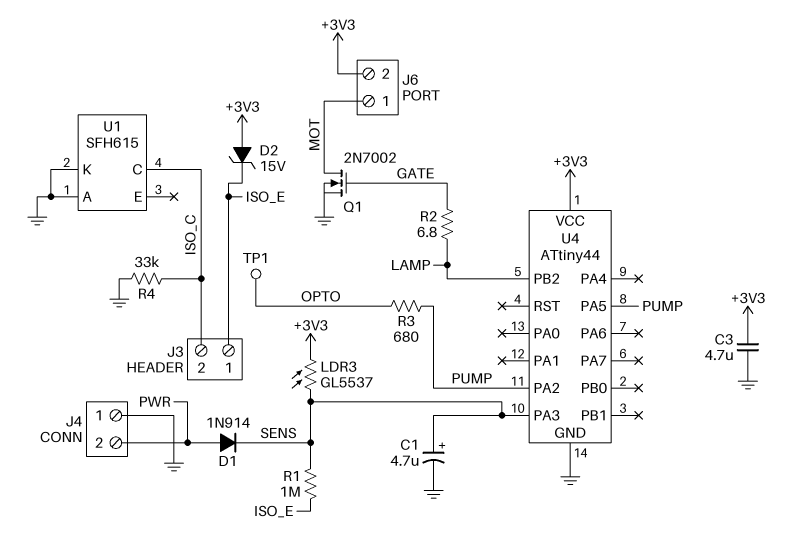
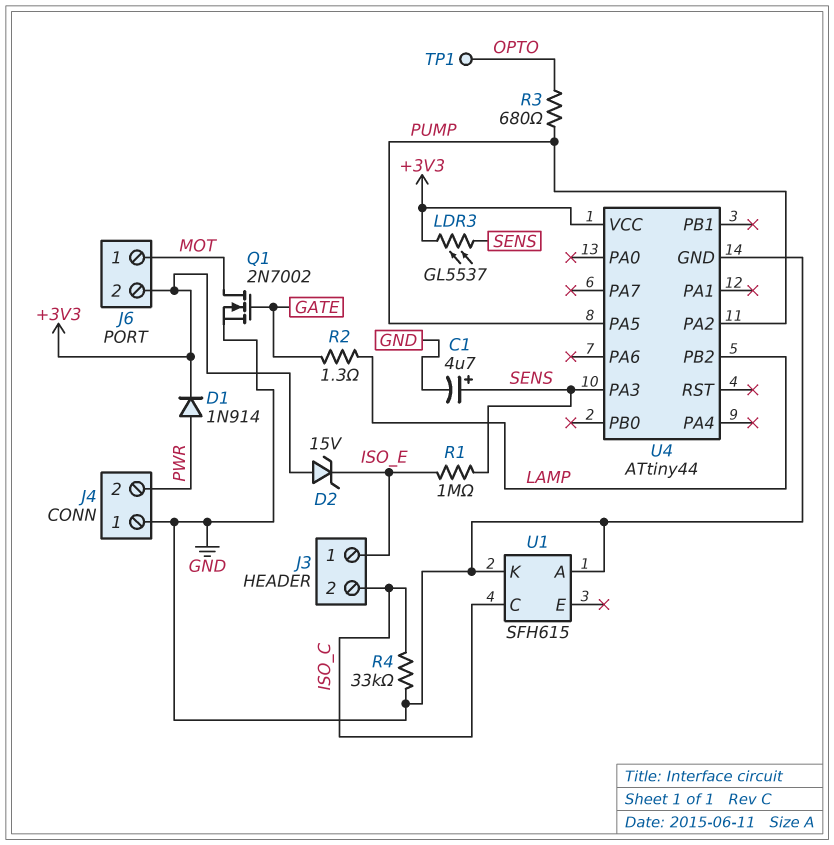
C3: 4.7uF (+3V3, GND) -> none
D1: diode 1N914 (A PWR, K SENS) -> diode 1N914 (A PWR, K +3V3)
R2: 6.8 (GATE, LAMP) -> 1.3 (GATE, LAMP)

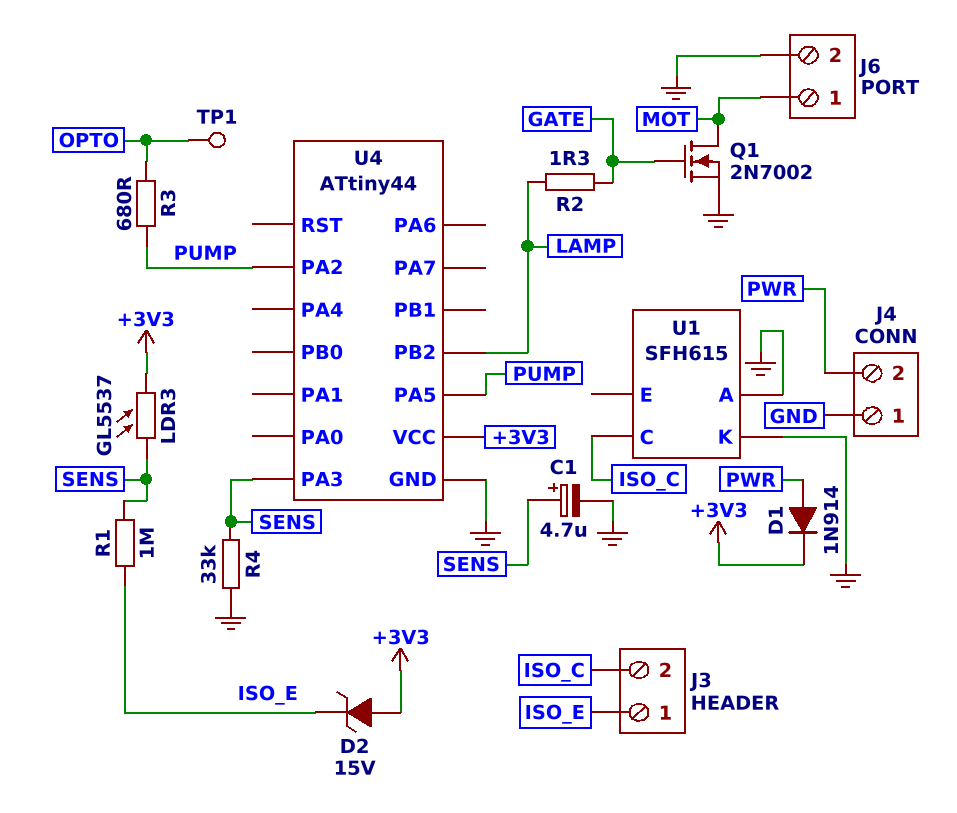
J6 pin 2: +3V3 -> GND
R4: 33k (GND, ISO_C) -> 33k (GND, SENS)

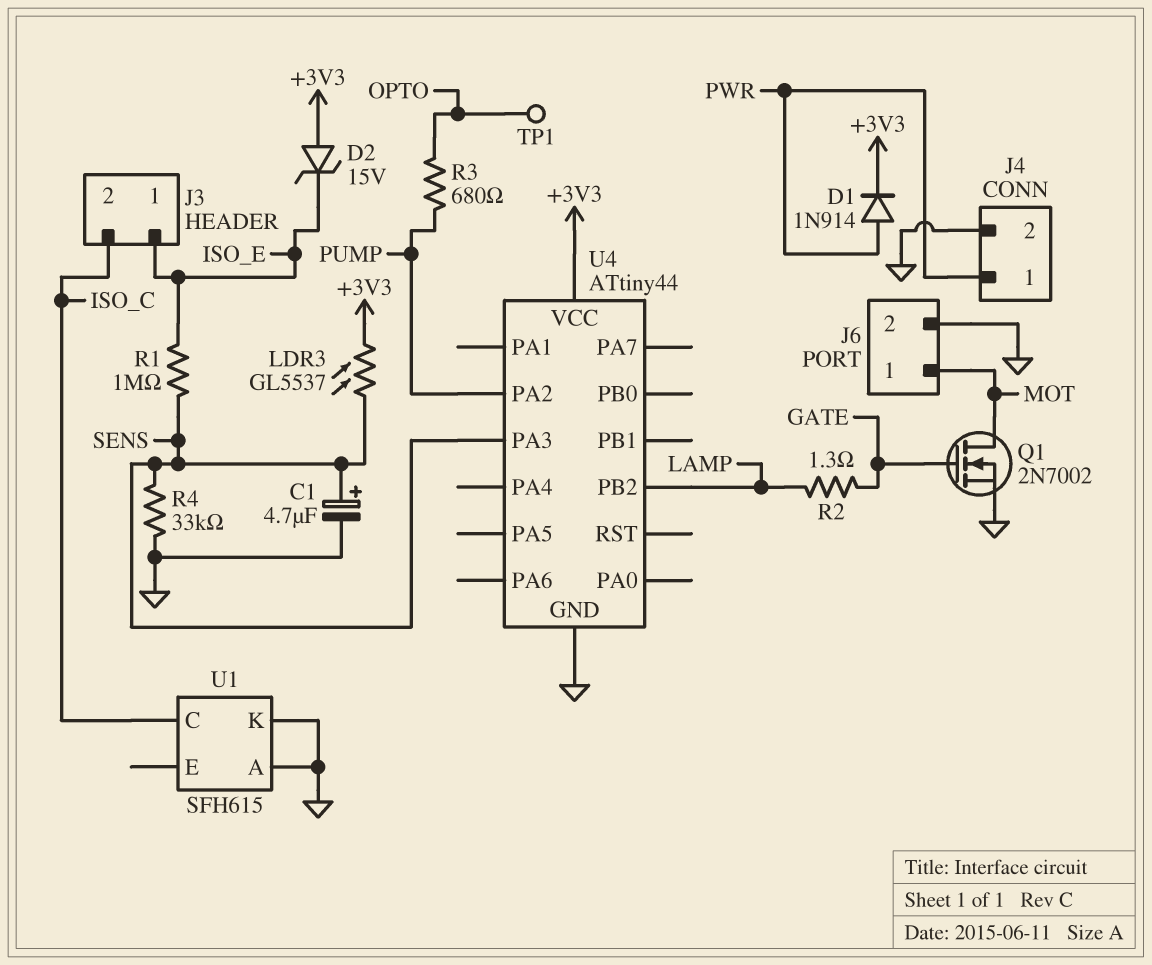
J4 pin 1: GND -> PWR
J4 pin 2: PWR -> GND
U4 pin PA5: PUMP -> none

